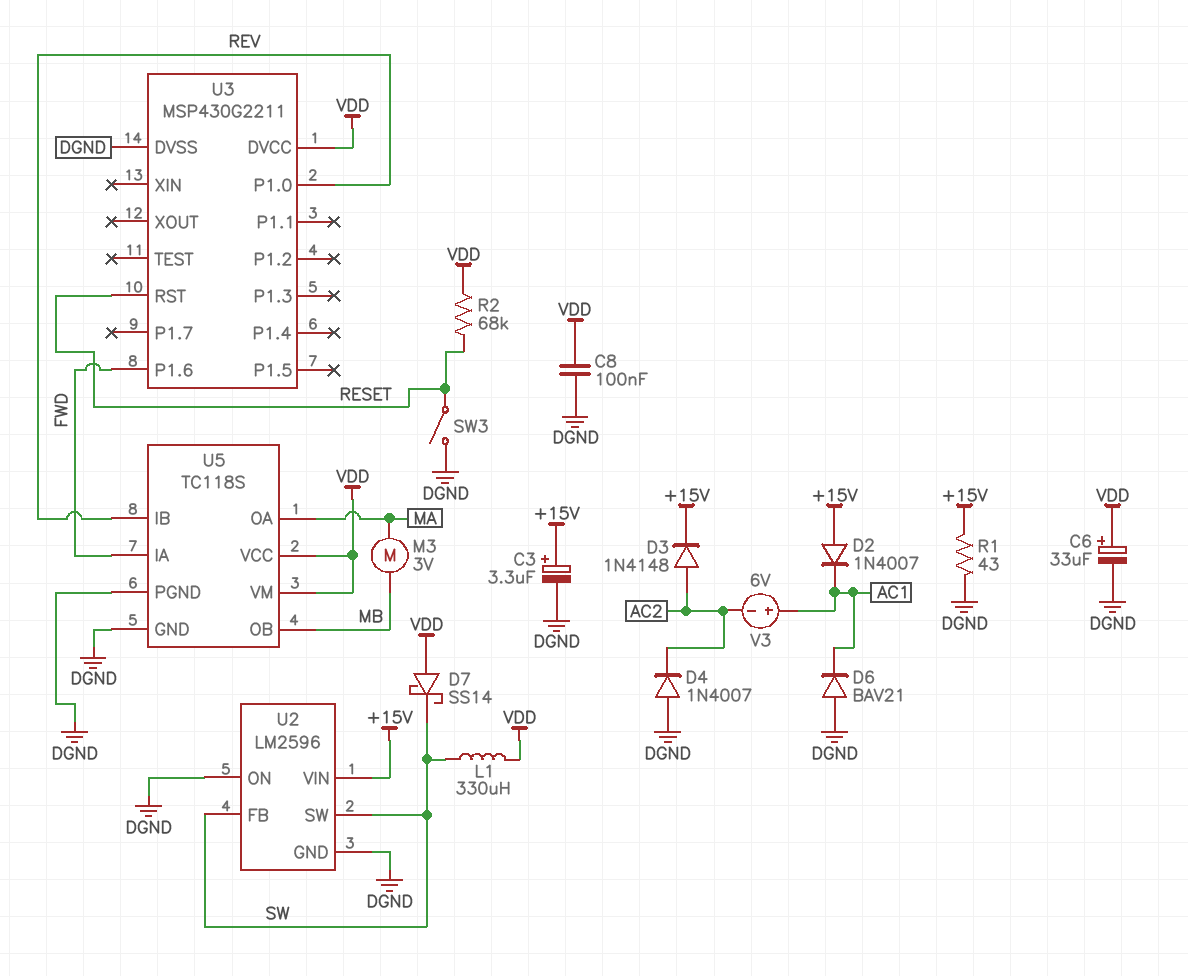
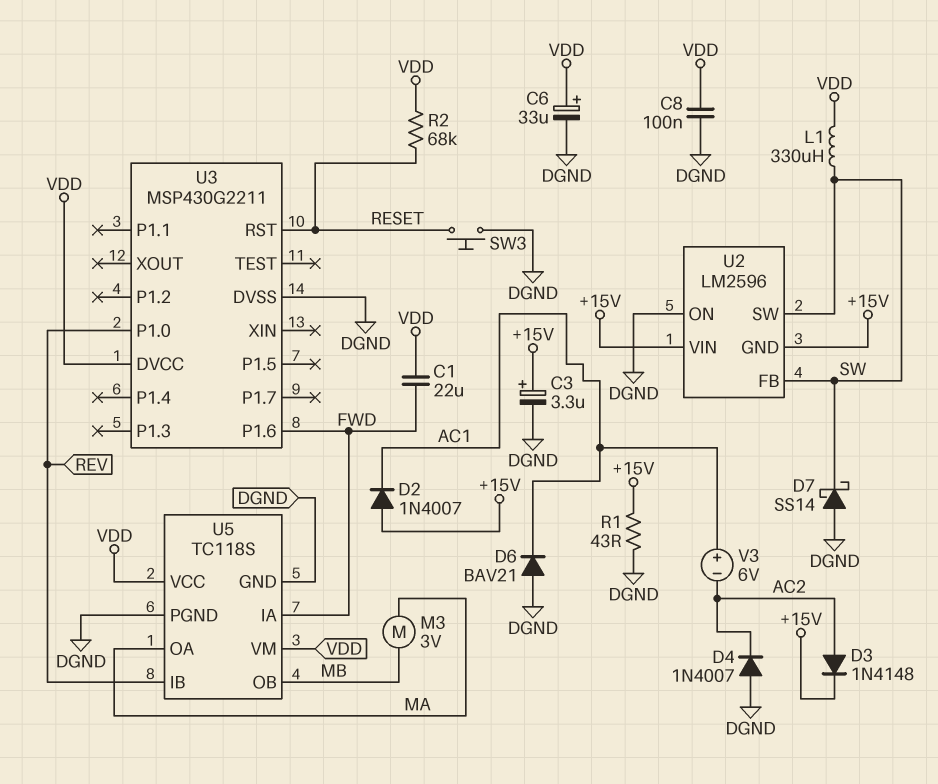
C1: none -> 22uF (FWD, VDD)
D7: schottky SS14 (A VDD, K SW) -> schottky SS14 (A DGND, K SW)
SW3: switch (DGND, RESET) -> button (DGND, RESET)
U2 pin GND: DGND -> +15V

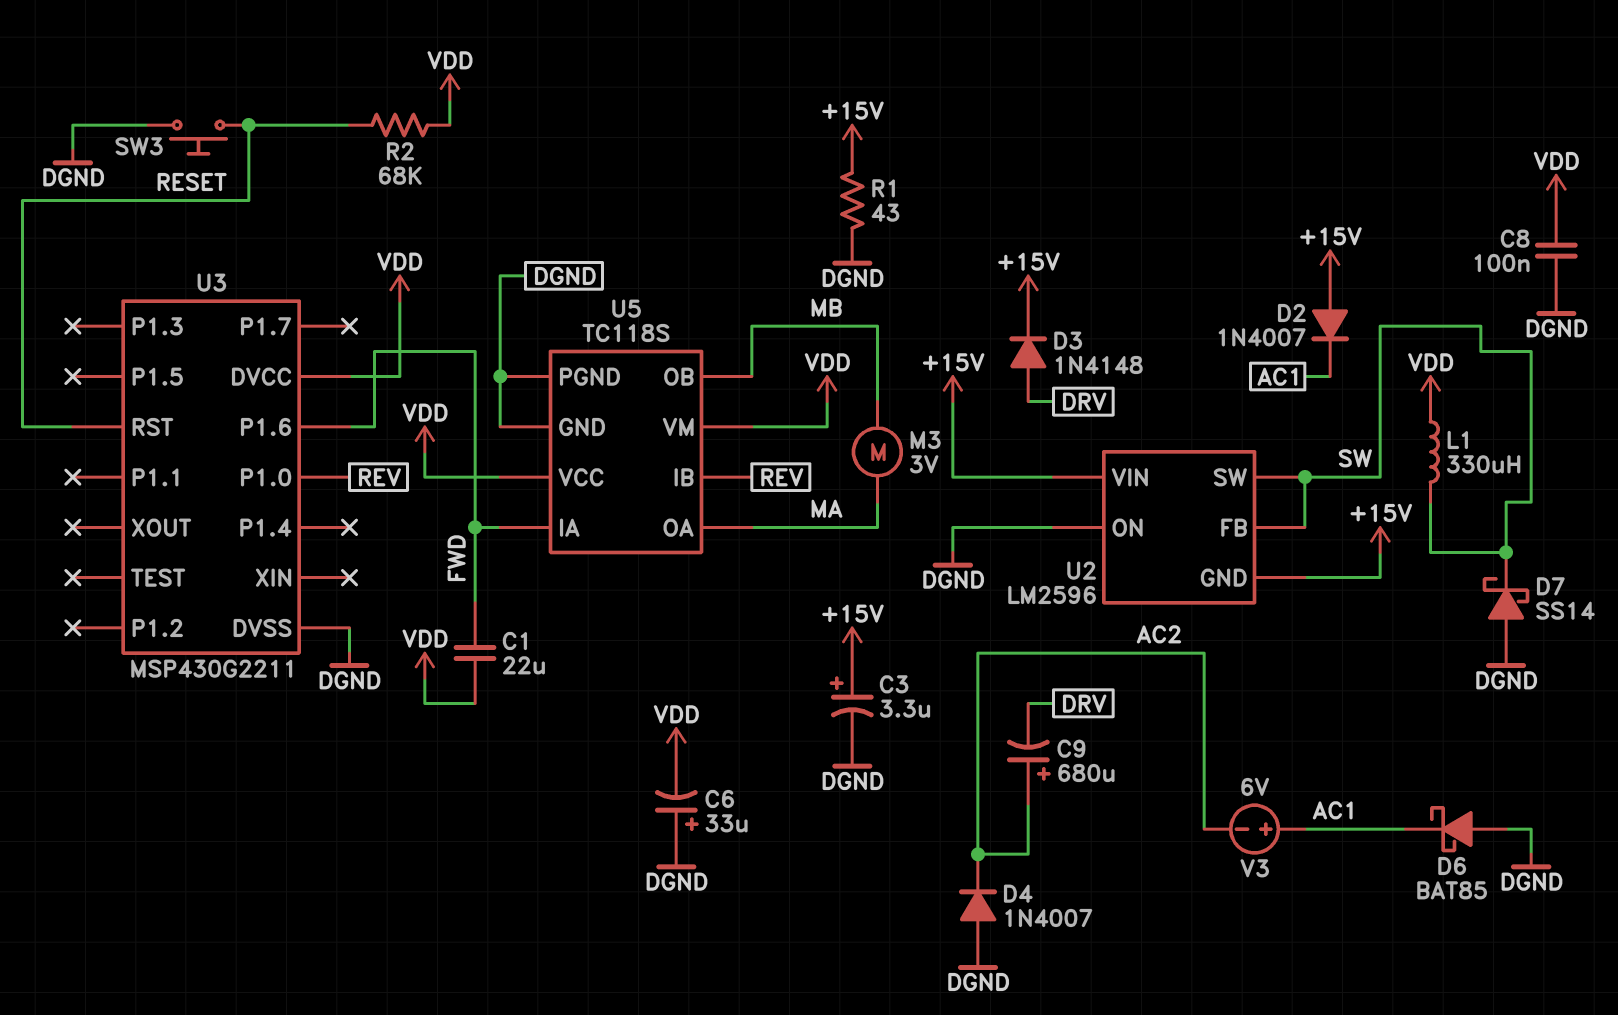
C6: 33uF (plus VDD, minus DGND) -> 33uF (plus DGND, minus VDD)
C9: none -> 680uF (plus AC2, minus DRV)
D3: diode 1N4148 (A AC2, K +15V) -> diode 1N4148 (A DRV, K +15V)
D6: diode BAV21 (A DGND, K AC1) -> schottky BAT85 (A DGND, K AC1)

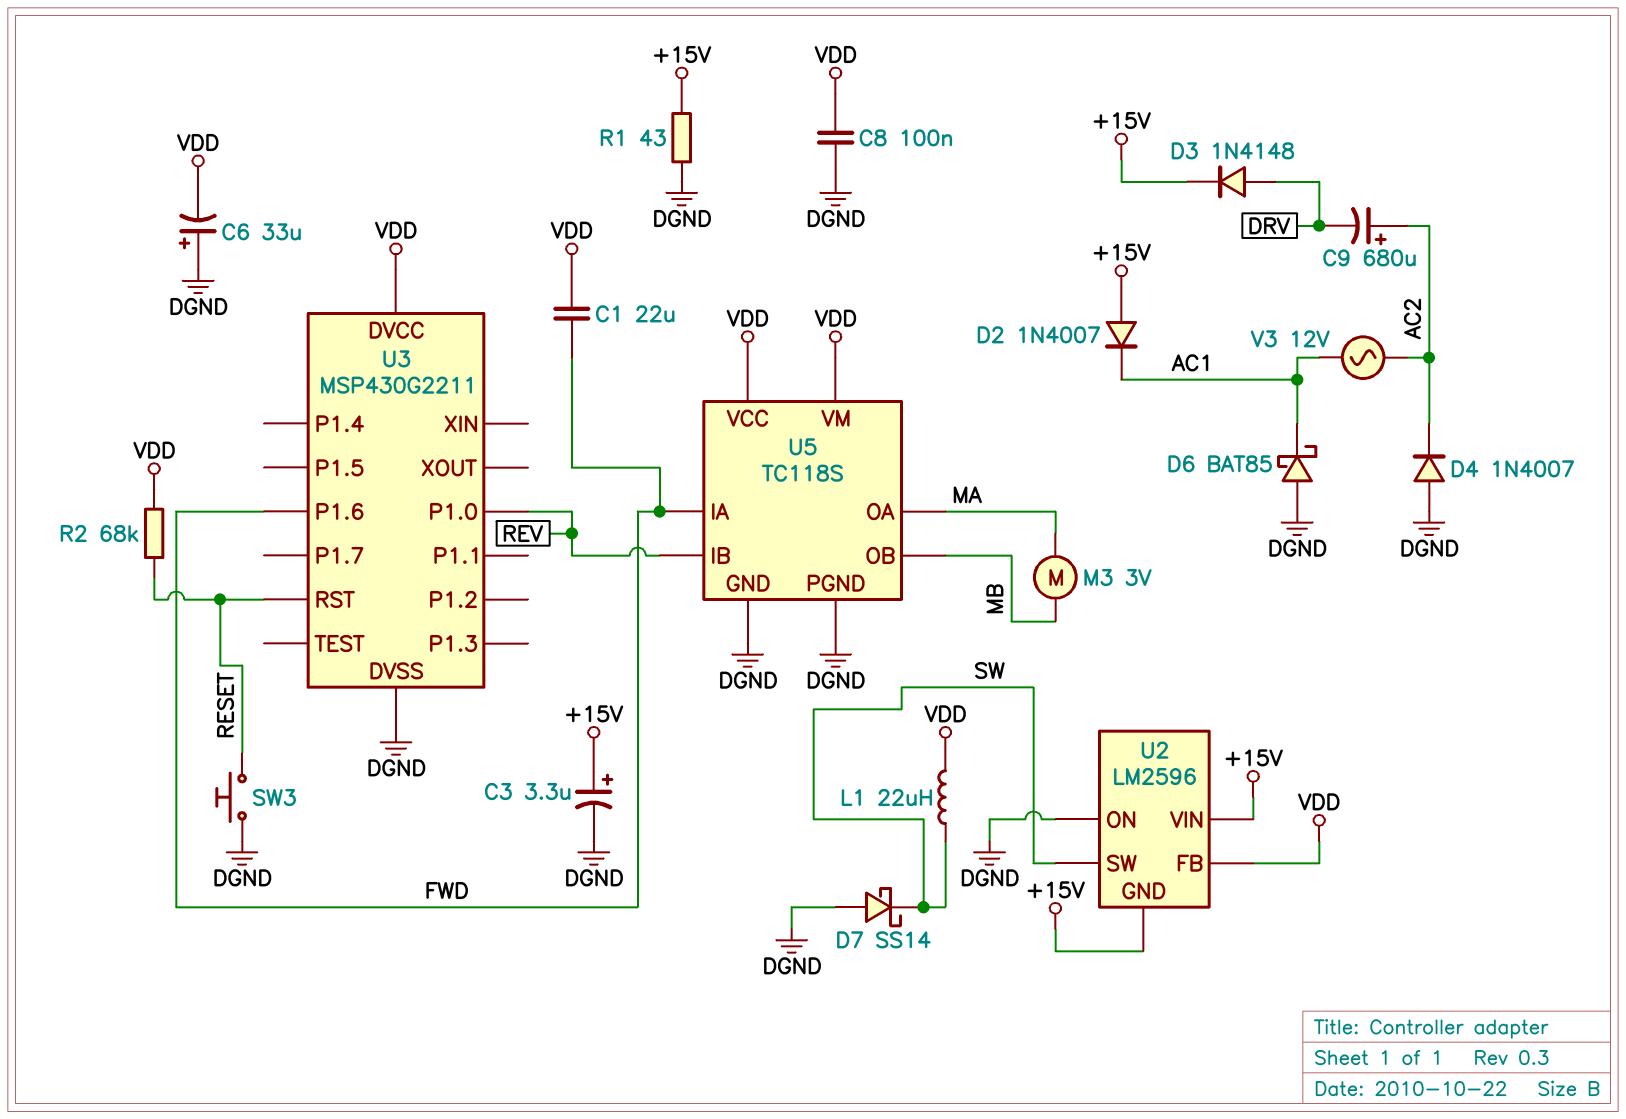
L1: 330uH (SW, VDD) -> 22uH (SW, VDD)
U2 pin FB: SW -> VDD
V3: 6V (plus AC1, minus AC2) -> AC 12V (AC1, AC2)

